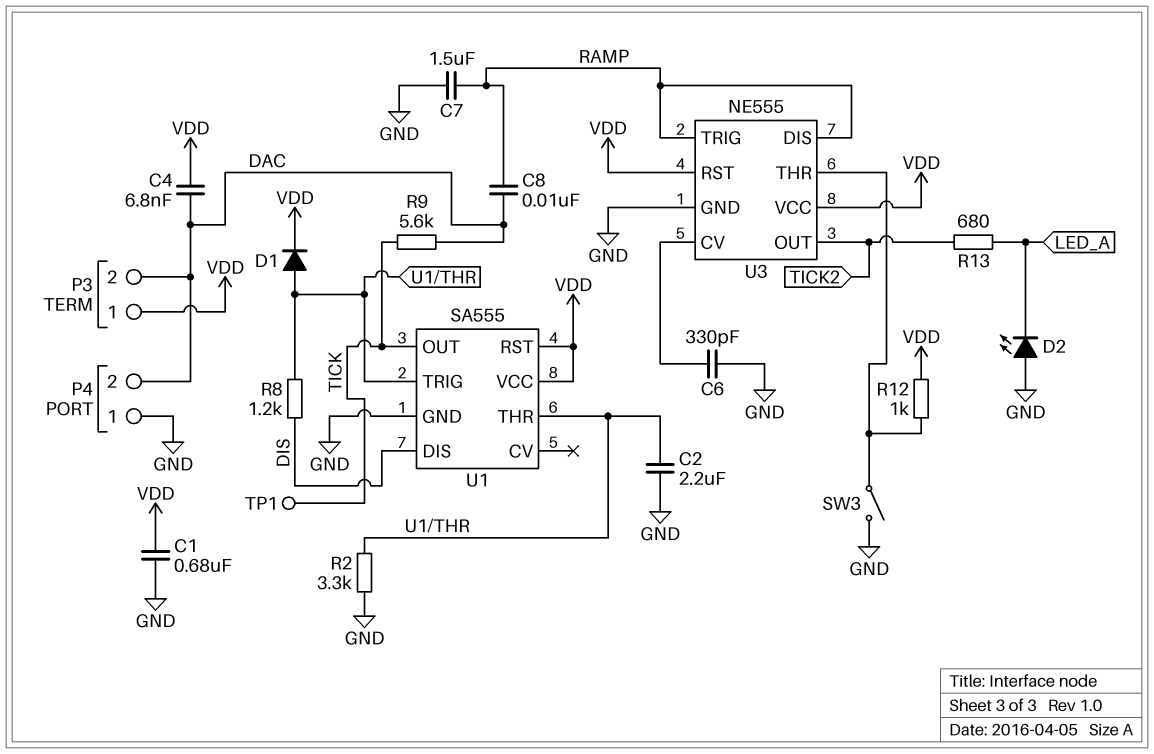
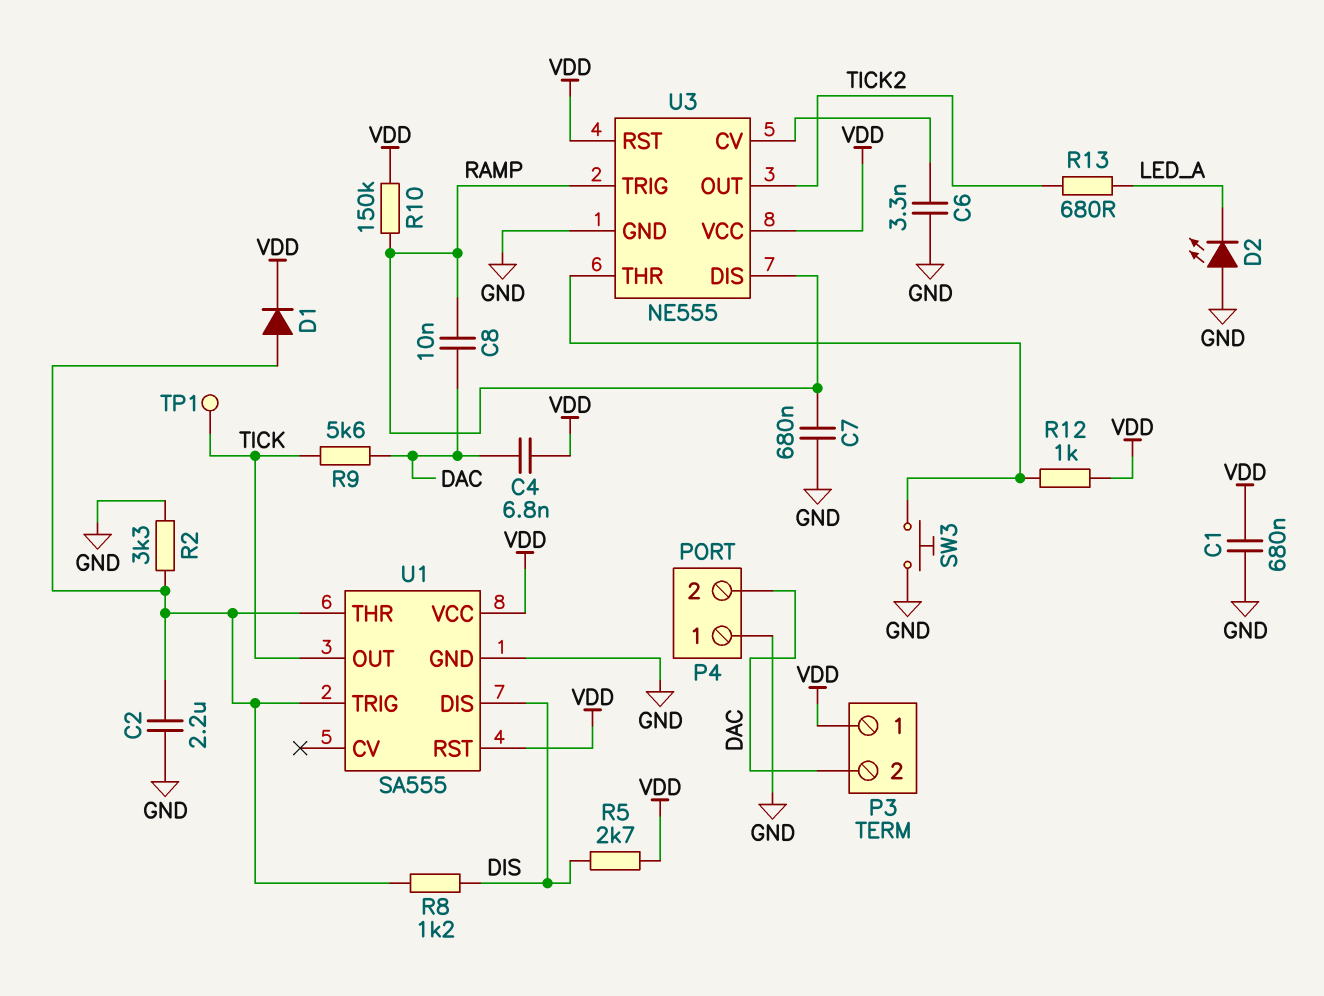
C6: 330pF (GND, U3/CV) -> 3.3nF (GND, U3/CV)
C7: 1.5uF (GND, RAMP) -> 680nF (GND, RAMP)
R5: none -> 2.7k (DIS, VDD)
R10: none -> 150k (RAMP, VDD)
SW3: switch (GND, U3/THR) -> button (GND, U3/THR)

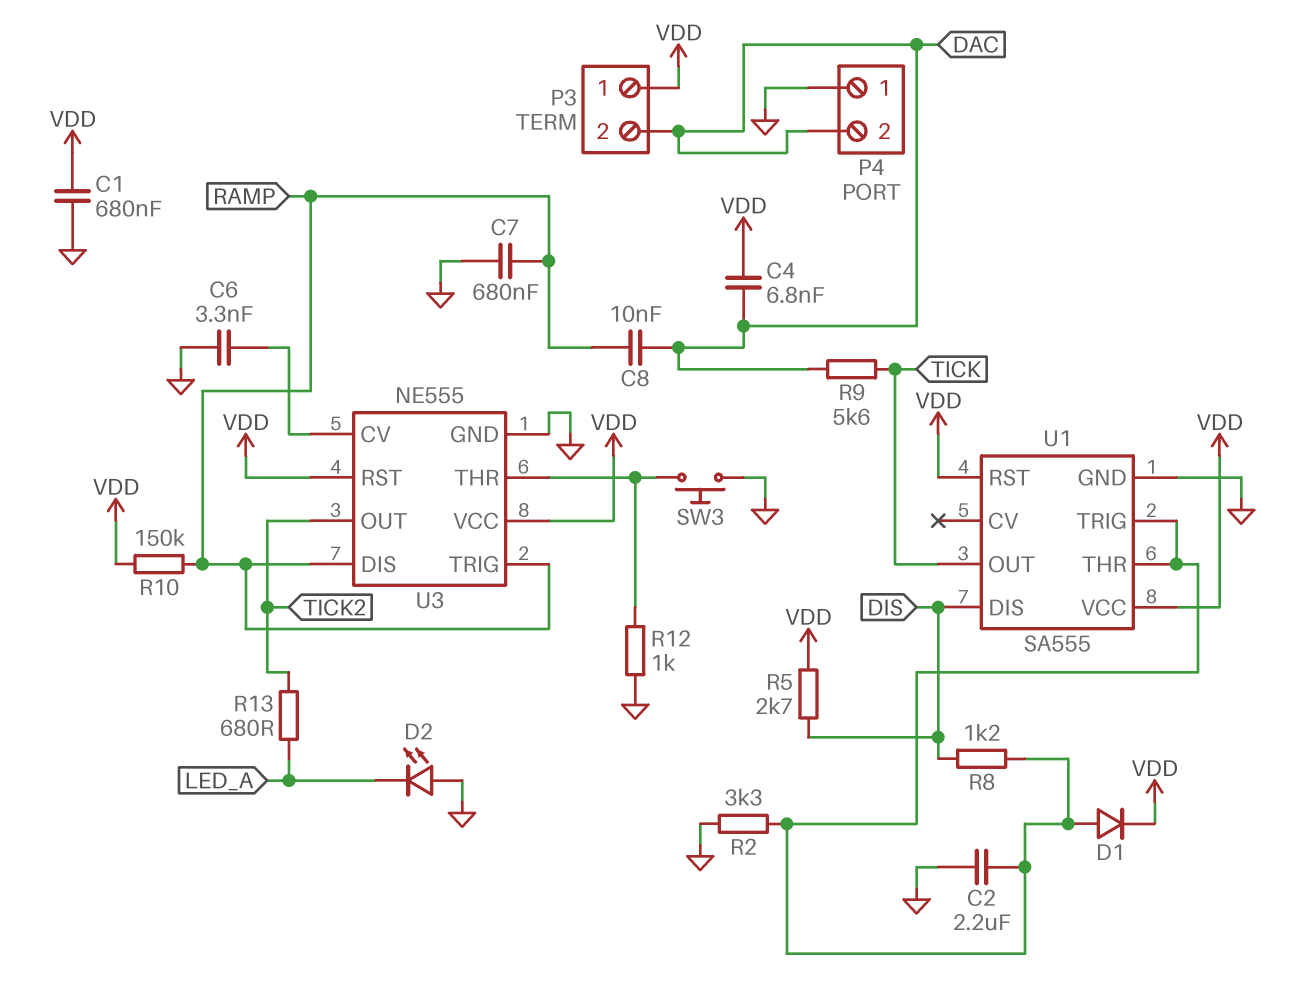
R12: 1k (U3/THR, VDD) -> 1k (GND, U3/THR)
TP1: test point (TICK) -> none

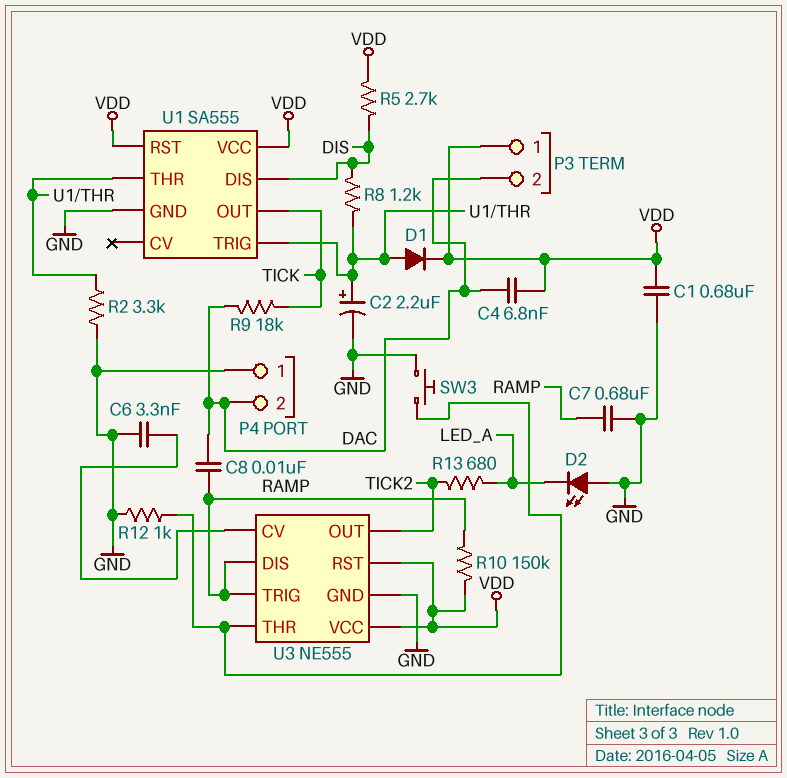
C2: 2.2uF (GND, U1/THR) -> 2.2uF (plus U1/THR, minus GND)
R9: 5.6k (DAC, TICK) -> 18k (DAC, TICK)

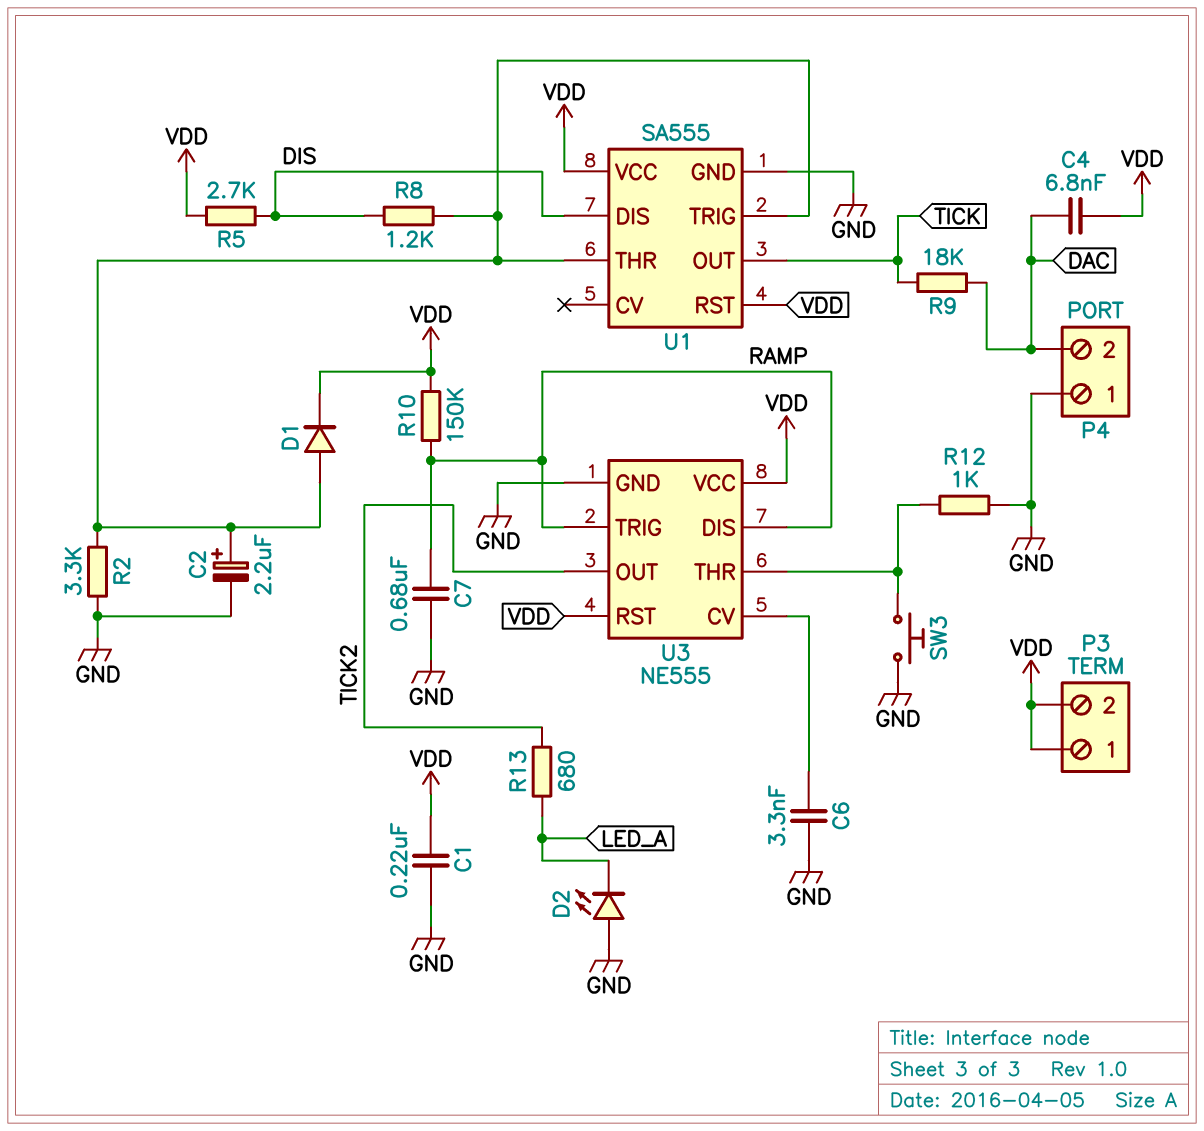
C1: 680nF (GND, VDD) -> 220nF (GND, VDD)
C8: 10nF (DAC, RAMP) -> none
P3 pin 2: DAC -> VDD

